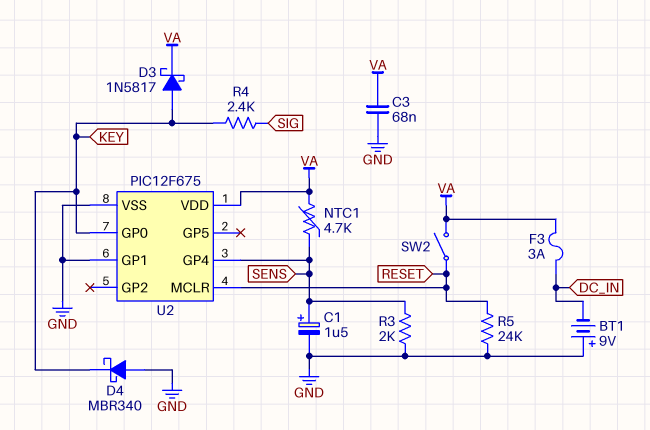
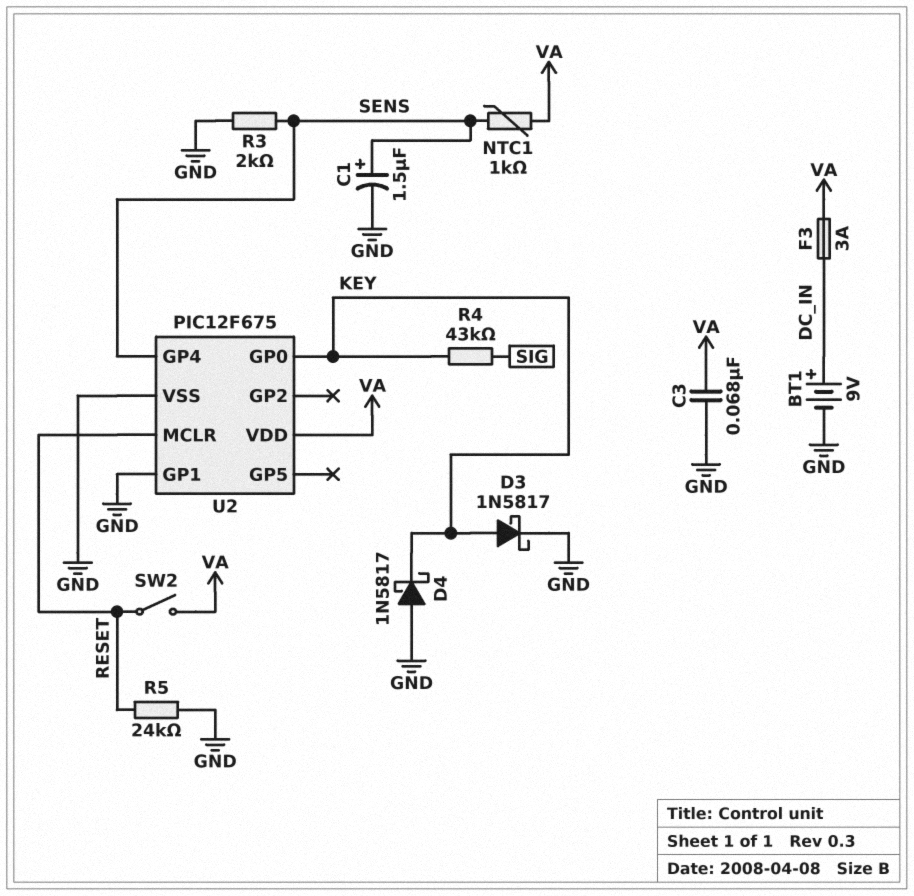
BT1: 9V (plus GND, minus DC_IN) -> 9V (plus DC_IN, minus GND)
D3: schottky 1N5817 (A KEY, K VA) -> schottky 1N5817 (A KEY, K GND)
D4: schottky MBR340 (A GND, K KEY) -> schottky 1N5817 (A GND, K KEY)
NTC1: 4.7k (SENS, VA) -> 1k (SENS, VA)
R4: 2.4k (KEY, SIG) -> 43k (KEY, SIG)

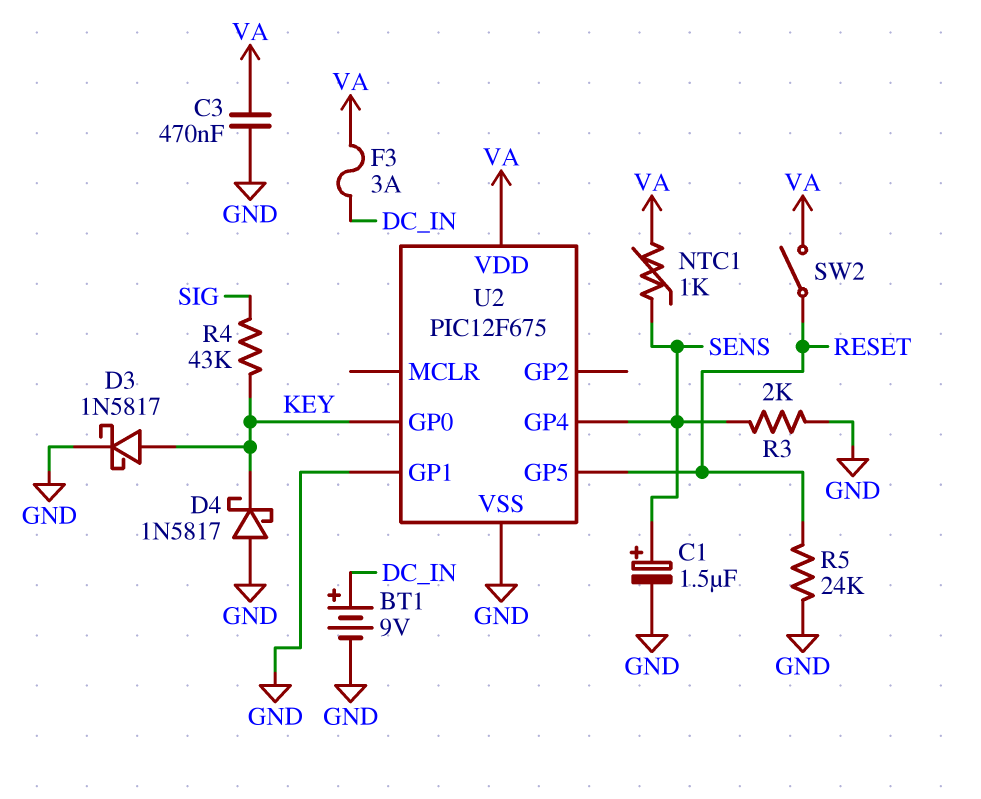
C3: 68nF (GND, VA) -> 470nF (GND, VA)
U2 pin GP5: none -> RESET
U2 pin MCLR: RESET -> none

